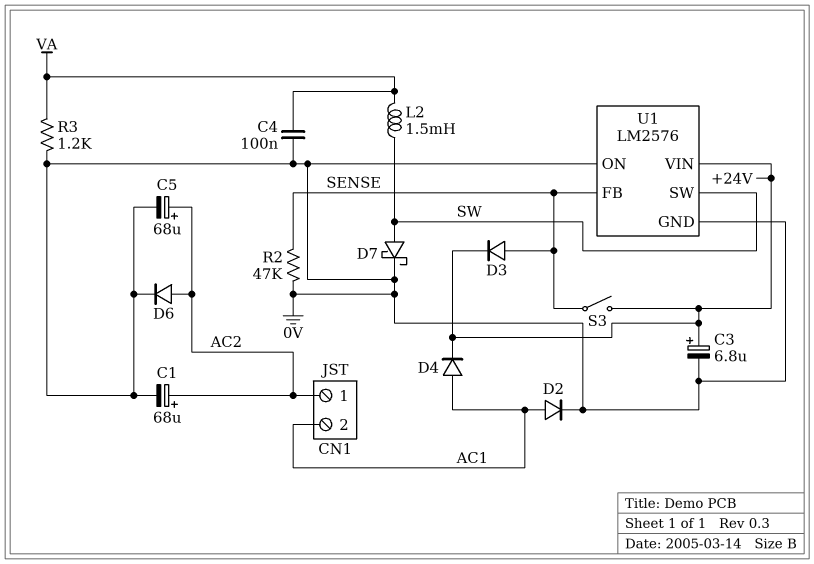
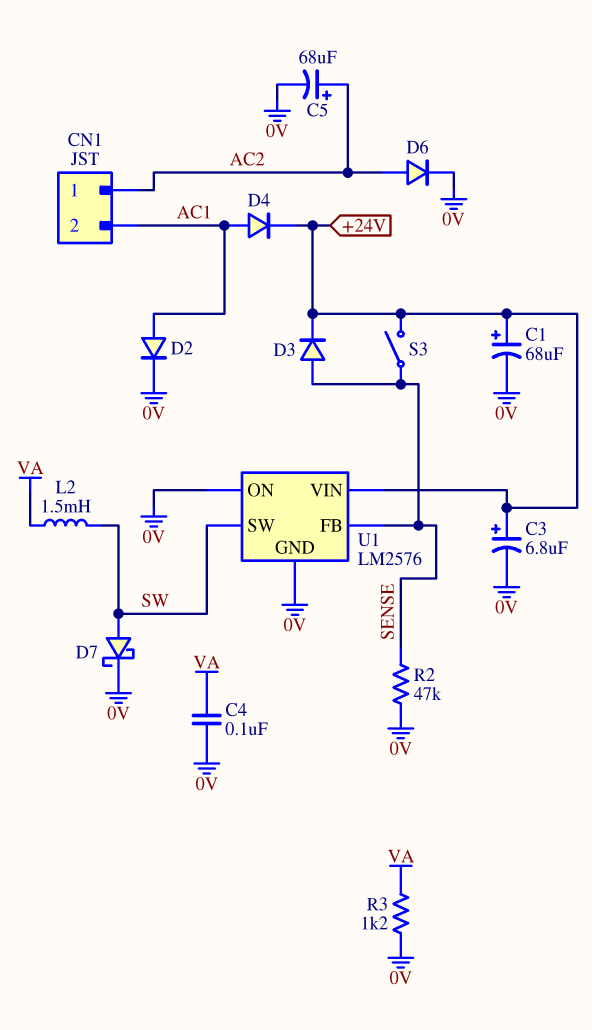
C1: 68uF (plus AC2, minus 0V) -> 68uF (plus +24V, minus 0V)

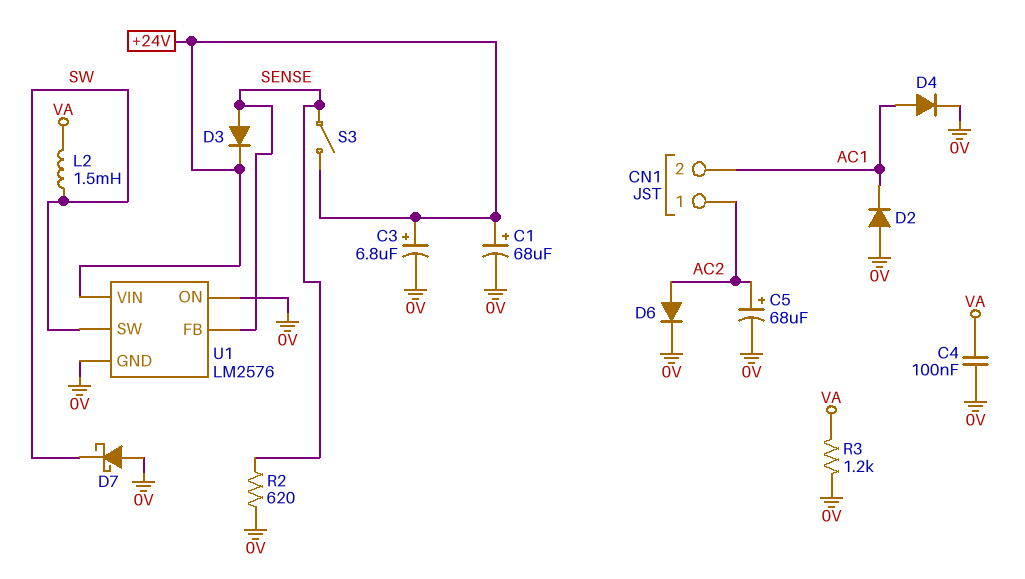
D2: diode (A AC1, K 0V) -> diode (A 0V, K AC1)
D4: diode (A AC1, K +24V) -> diode (A AC1, K 0V)
D7: schottky (A SW, K 0V) -> schottky (A 0V, K SW)
R2: 47k (0V, SENSE) -> 620 (0V, SENSE)

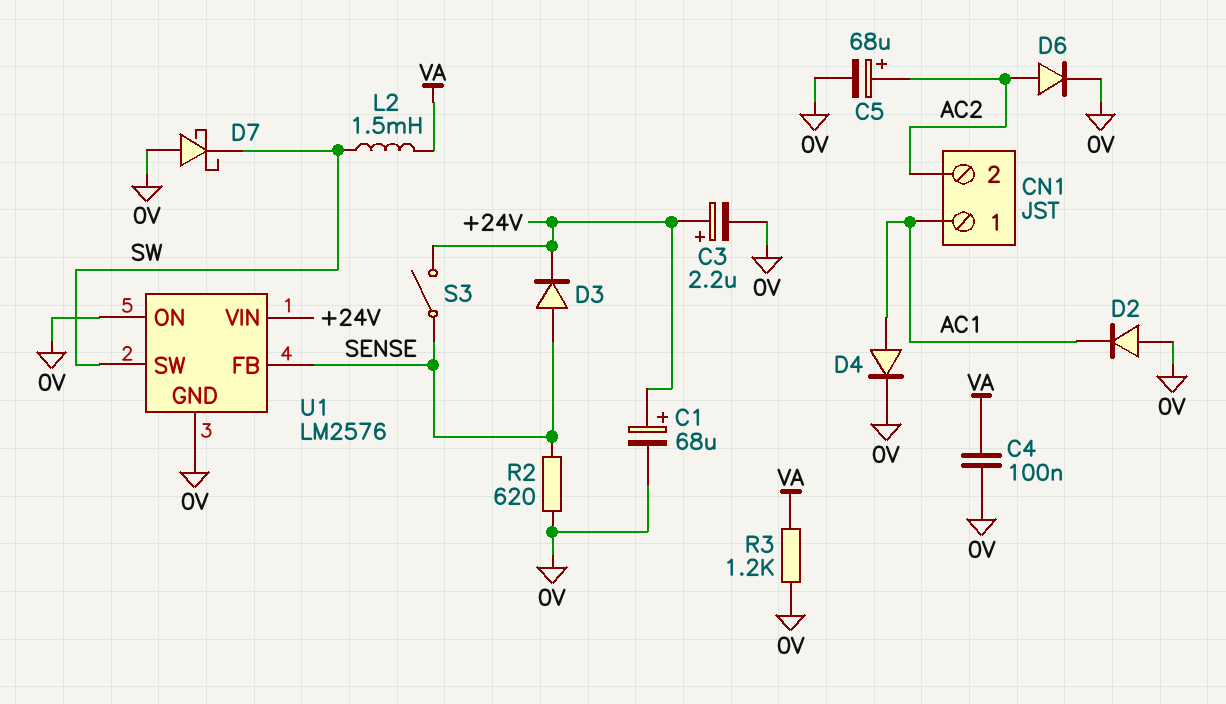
C3: 6.8uF (plus +24V, minus 0V) -> 2.2uF (plus +24V, minus 0V)
CN1 pin 1: AC2 -> AC1
CN1 pin 2: AC1 -> AC2

